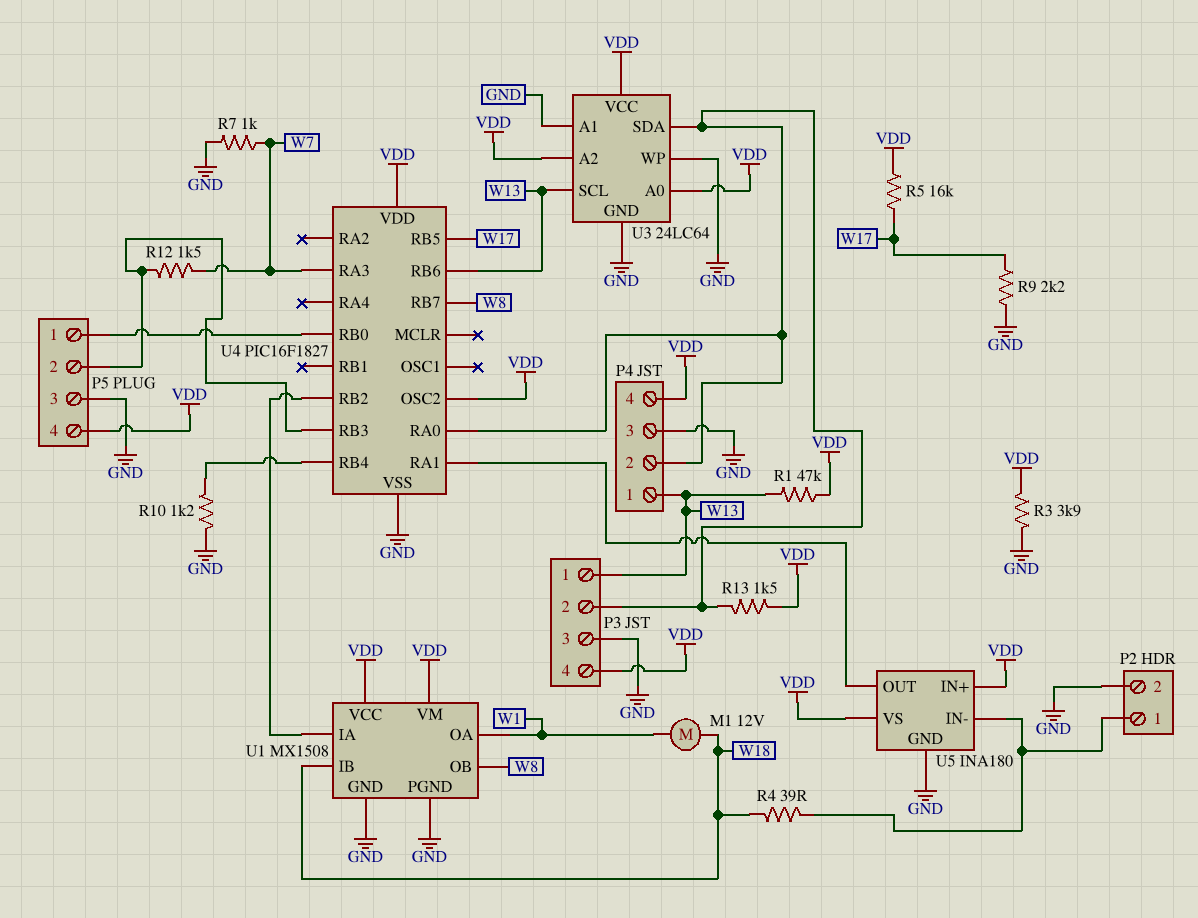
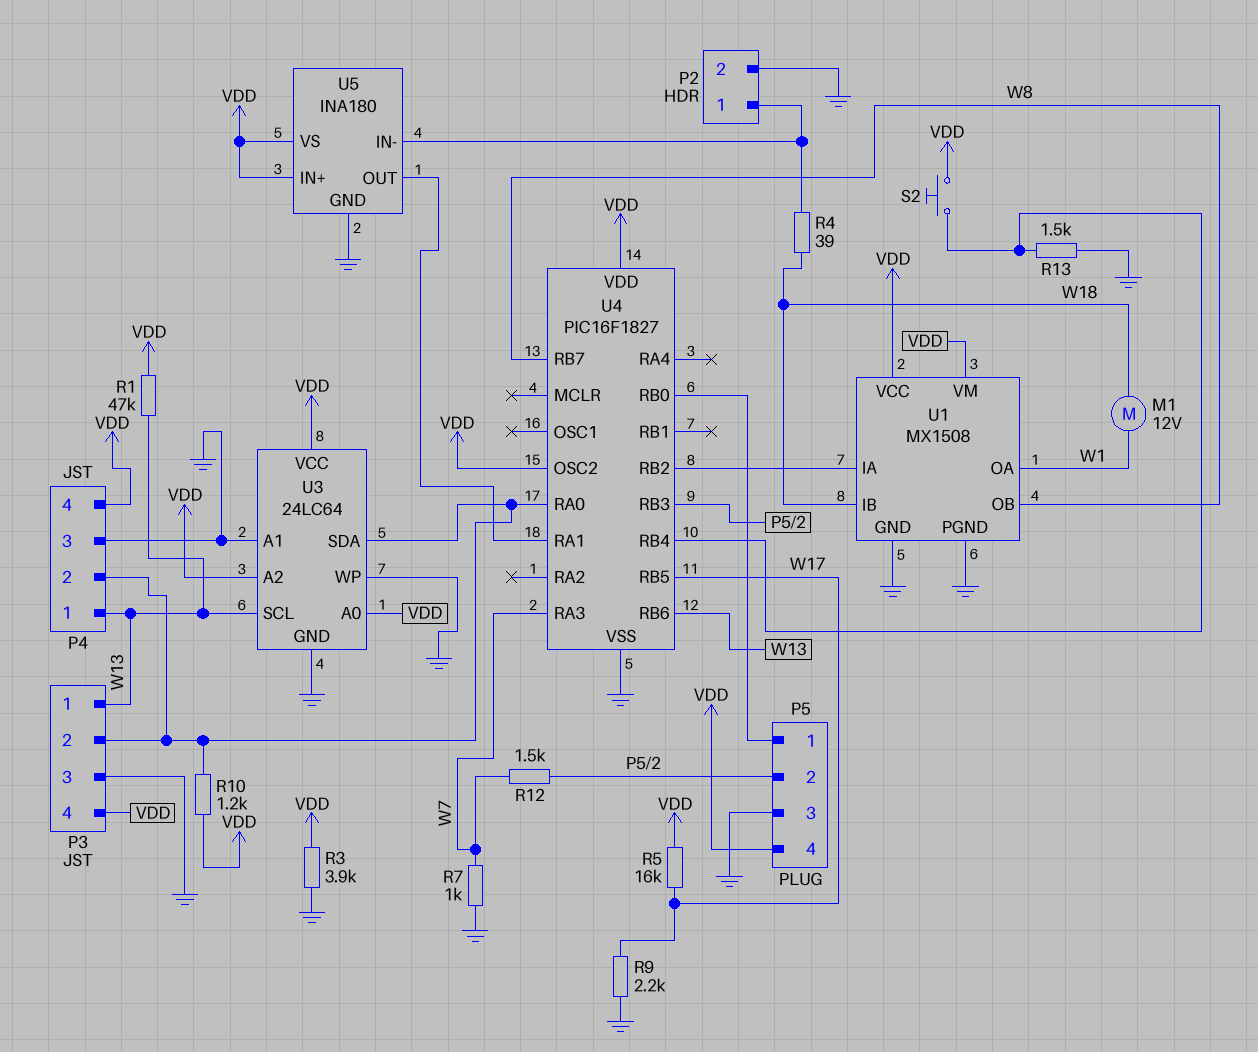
R10: 1.2k (GND, U4/RB4) -> 1.2k (P3/2, VDD)
R13: 1.5k (P3/2, VDD) -> 1.5k (GND, U4/RB4)
S2: none -> button (U4/RB4, VDD)

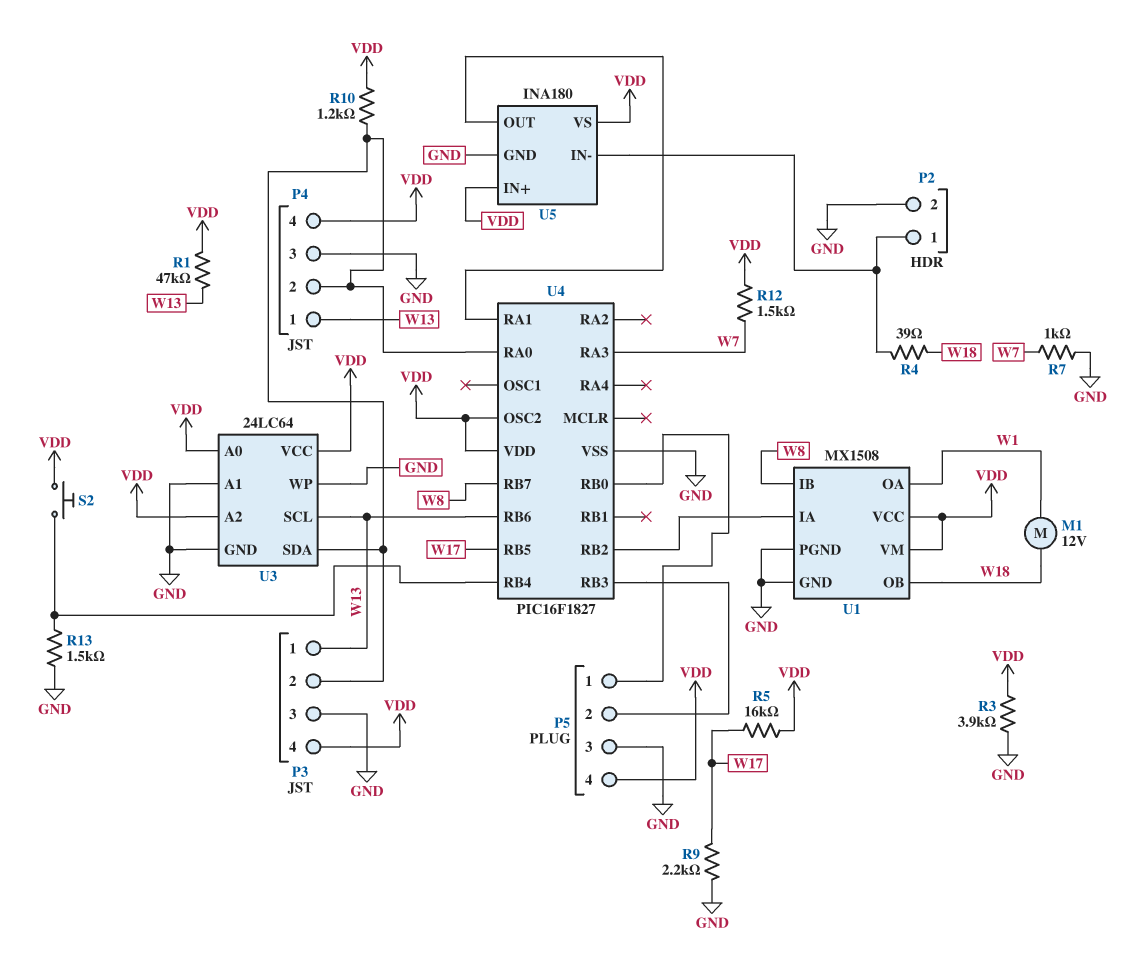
R12: 1.5k (P5/2, W7) -> 1.5k (VDD, W7)
U1 pin IB: W18 -> W8
U1 pin OB: W8 -> W18

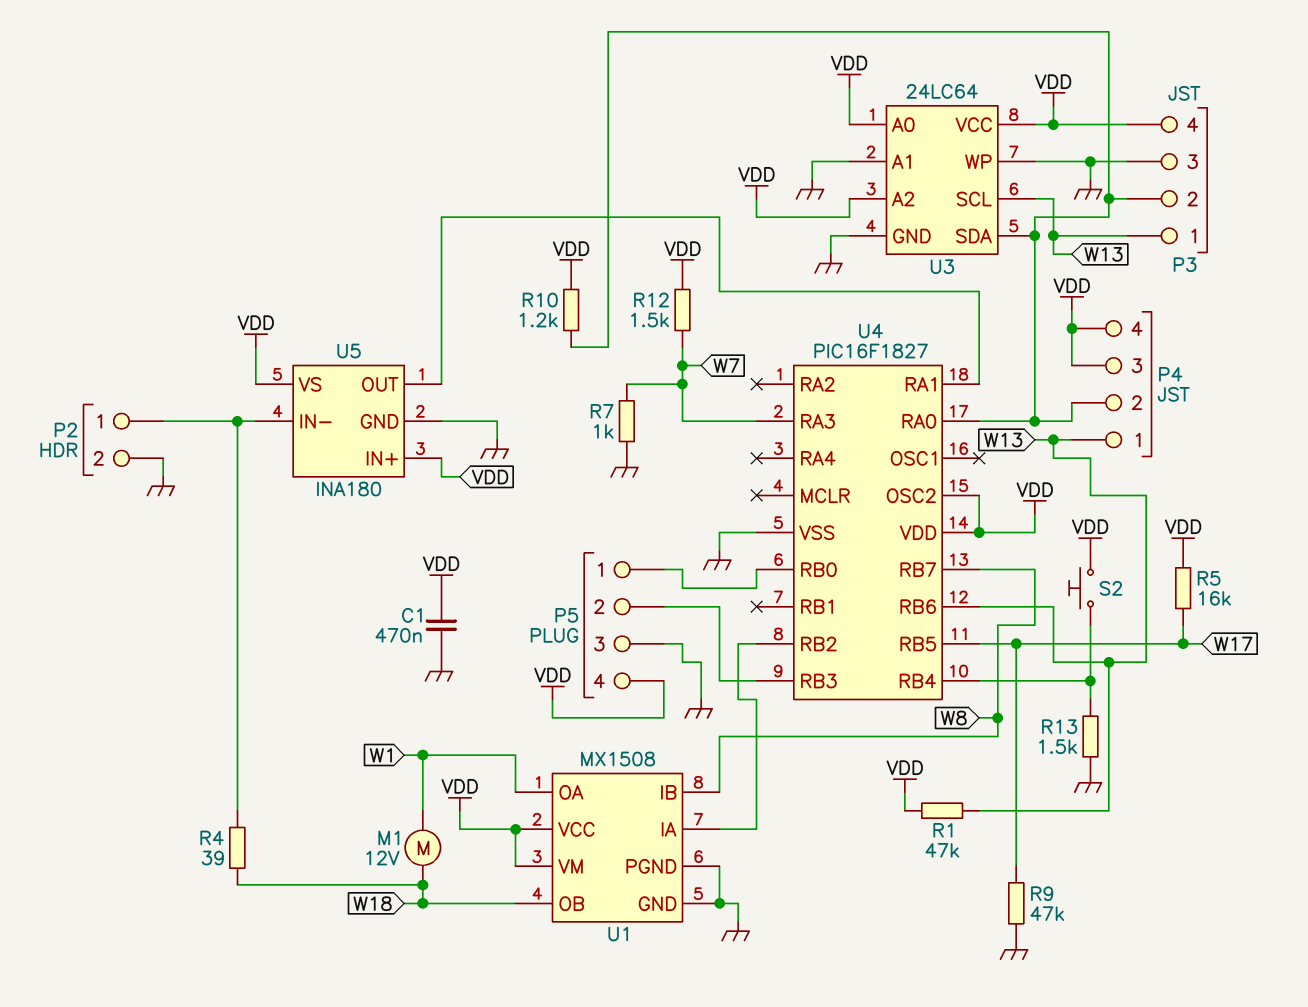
C1: none -> 470nF (GND, VDD)
P4 pin 3: GND -> VDD
R3: 3.9k (GND, VDD) -> none
R9: 2.2k (GND, W17) -> 47k (GND, W17)

